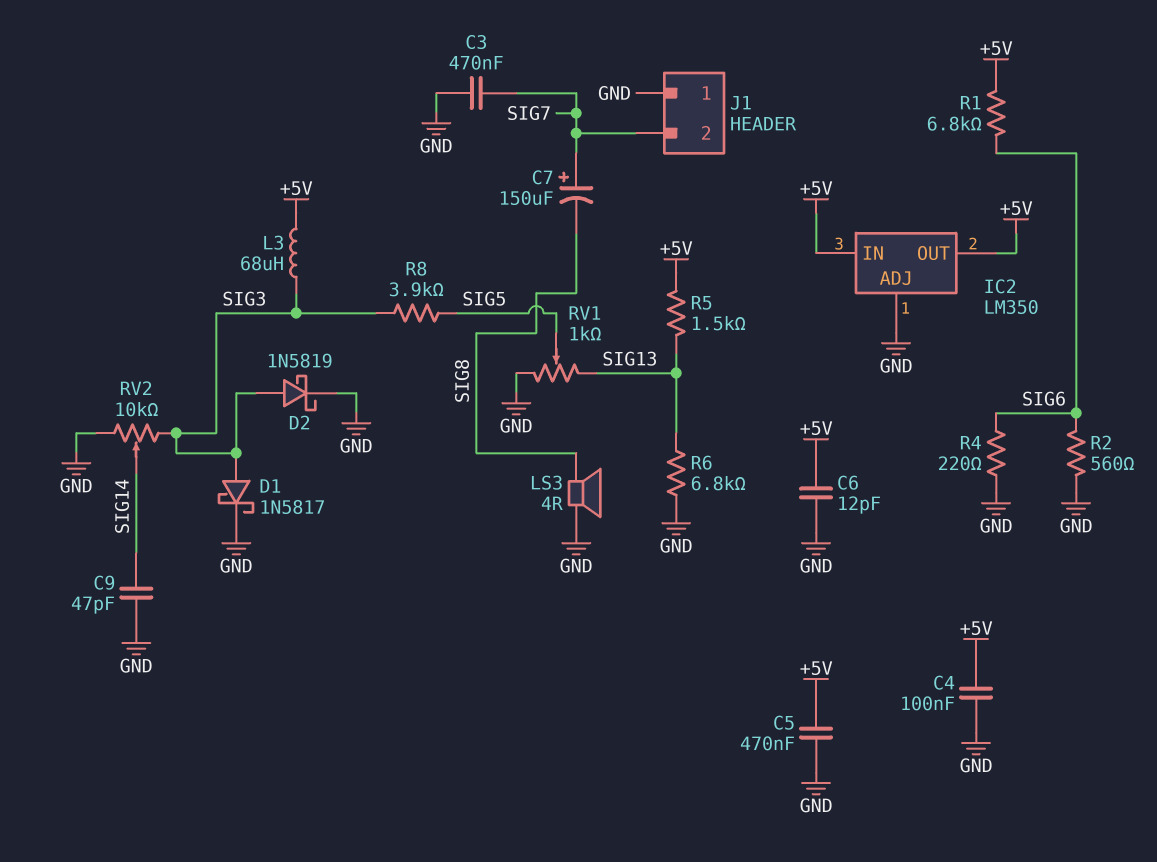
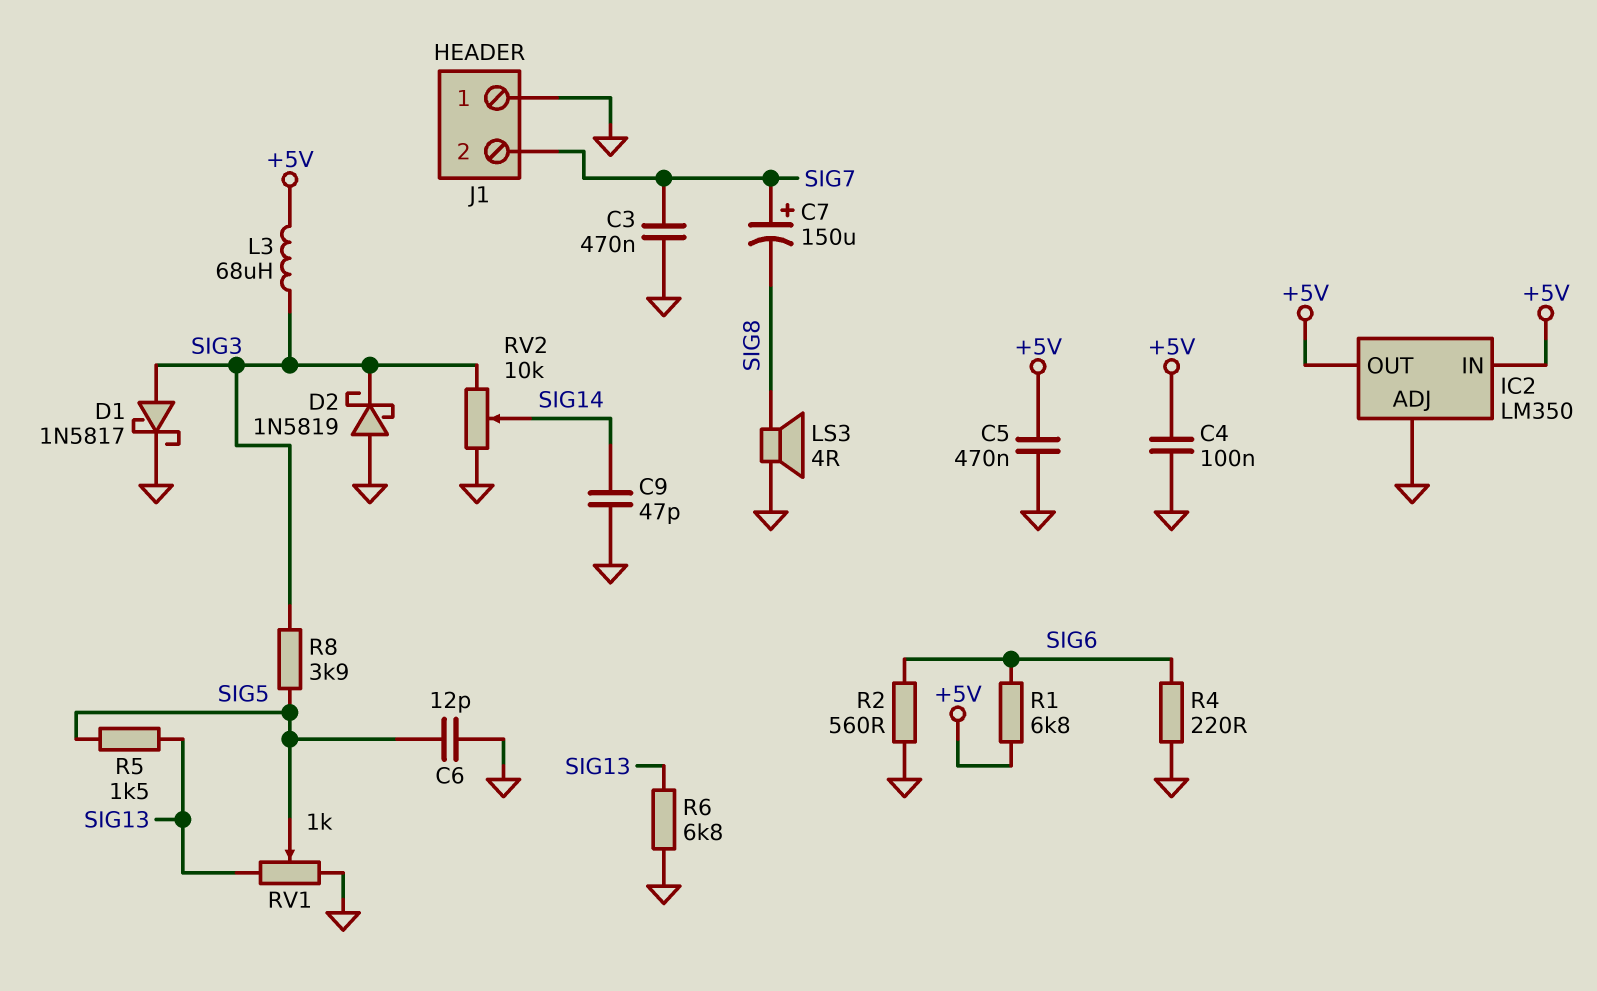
C6: 12pF (+5V, GND) -> 12pF (GND, SIG5)
D2: schottky 1N5819 (A SIG3, K GND) -> schottky 1N5819 (A GND, K SIG3)
R5: 1.5k (+5V, SIG13) -> 1.5k (SIG5, SIG13)

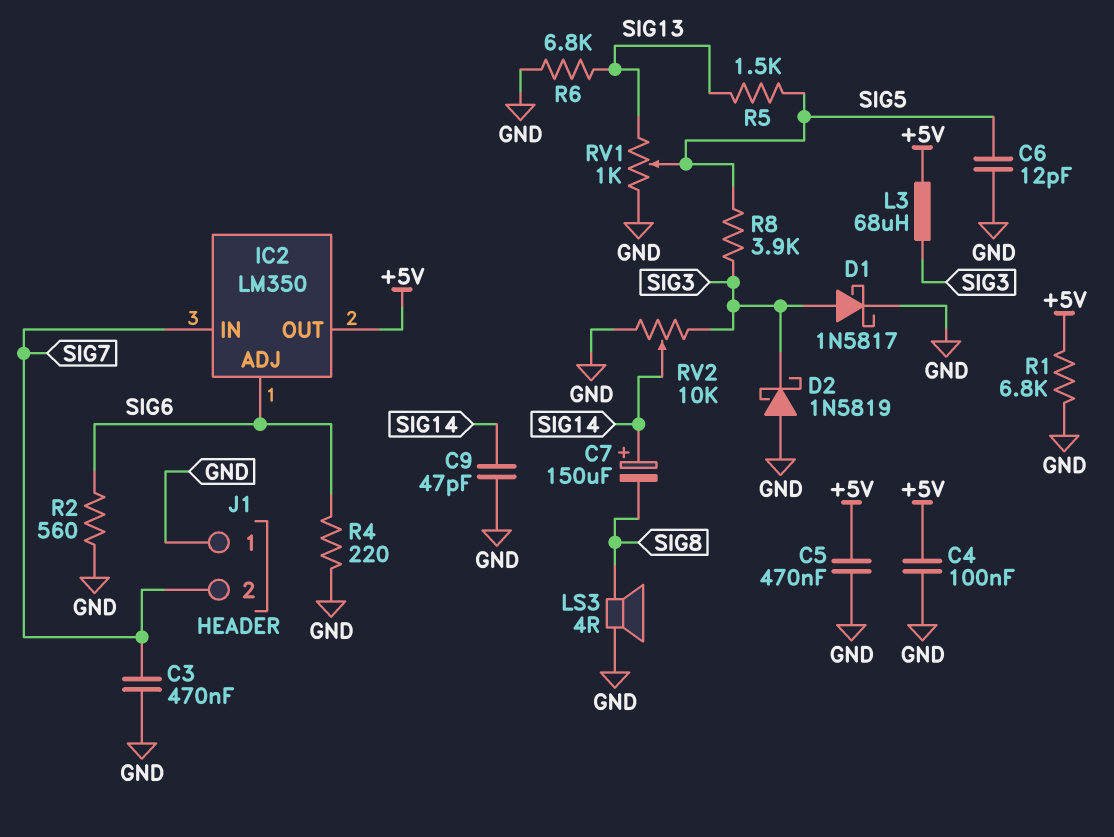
C7: 150uF (plus SIG7, minus SIG8) -> 150uF (plus SIG14, minus SIG8)
IC2 pin ADJ: GND -> SIG6
IC2 pin IN: +5V -> SIG7
R1: 6.8k (+5V, SIG6) -> 6.8k (+5V, GND)

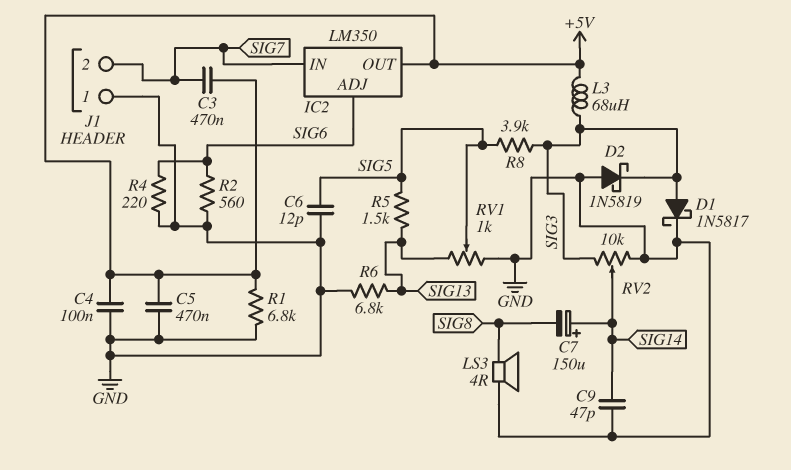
C3: 470nF (GND, SIG7) -> 470nF (+5V, SIG7)

